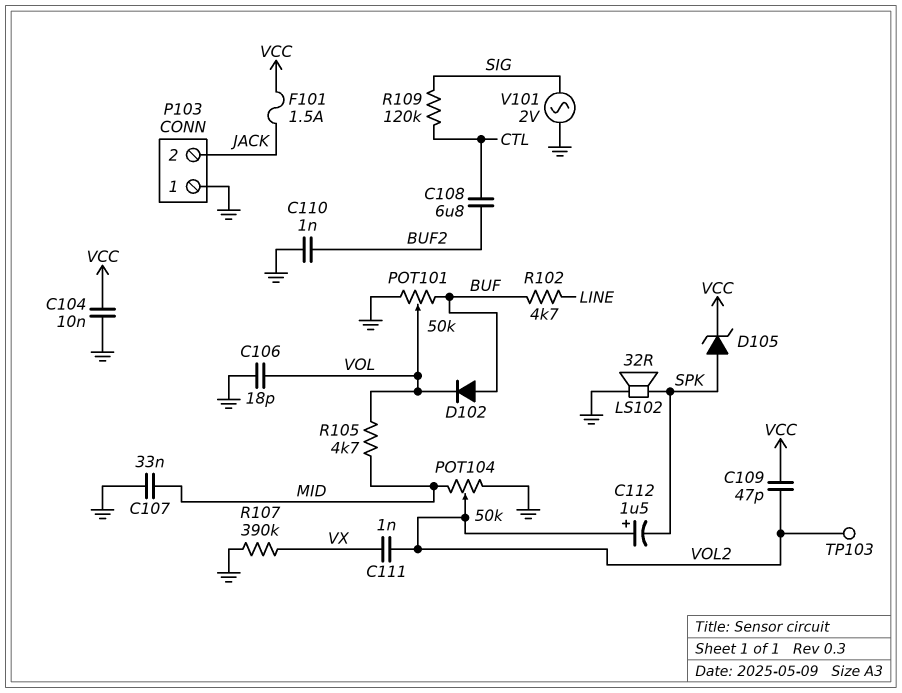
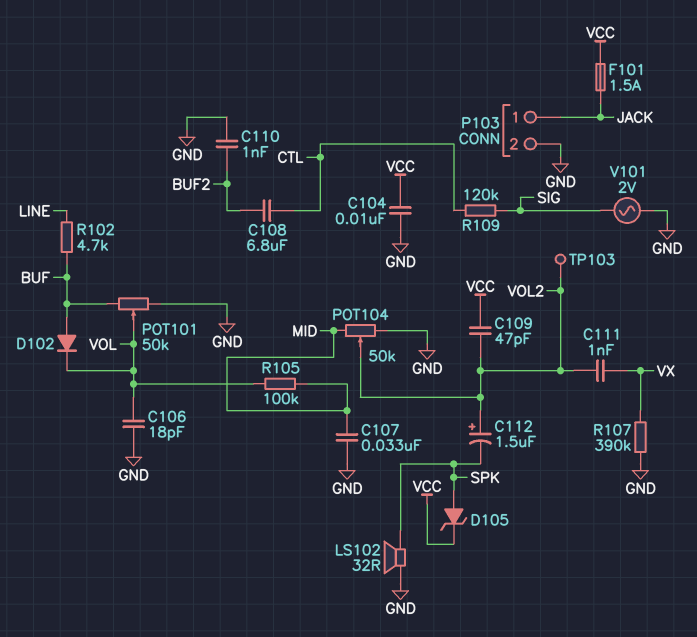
P103 pin 1: GND -> JACK
P103 pin 2: JACK -> GND
R105: 4.7k (MID, VOL) -> 100k (MID, VOL)

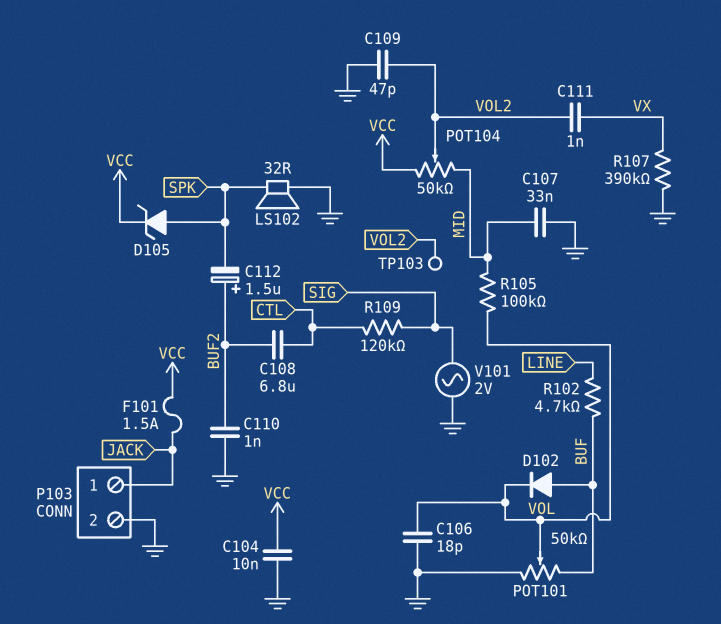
C109: 47pF (VCC, VOL2) -> 47pF (GND, VOL2)
C112: 1.5uF (plus VOL2, minus SPK) -> 1.5uF (plus BUF2, minus SPK)
POT104: 50k (GND, MID, wiper VOL2) -> 50k (MID, VCC, wiper VOL2)

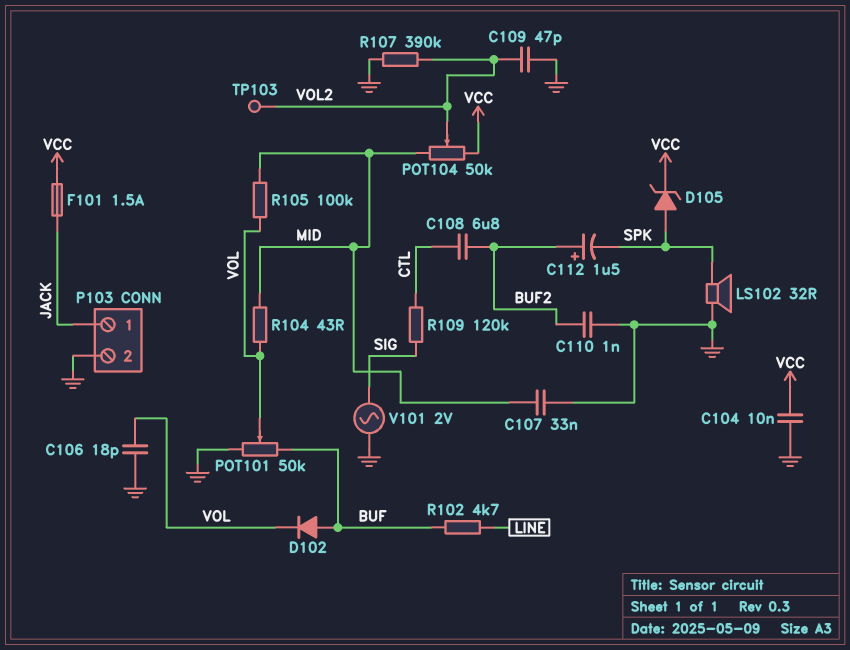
C111: 1nF (VOL2, VX) -> none
R104: none -> 43 (MID, VOL)
R107: 390k (GND, VX) -> 390k (GND, VOL2)

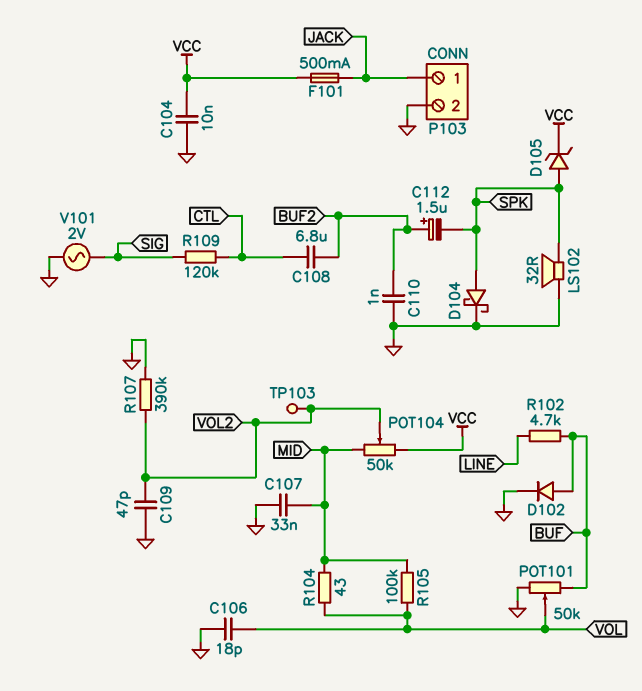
D102: diode (A BUF, K VOL) -> diode (A BUF, K GND)
D104: none -> schottky (A SPK, K GND)
F101: 1.5A (JACK, VCC) -> 500mA (JACK, VCC)

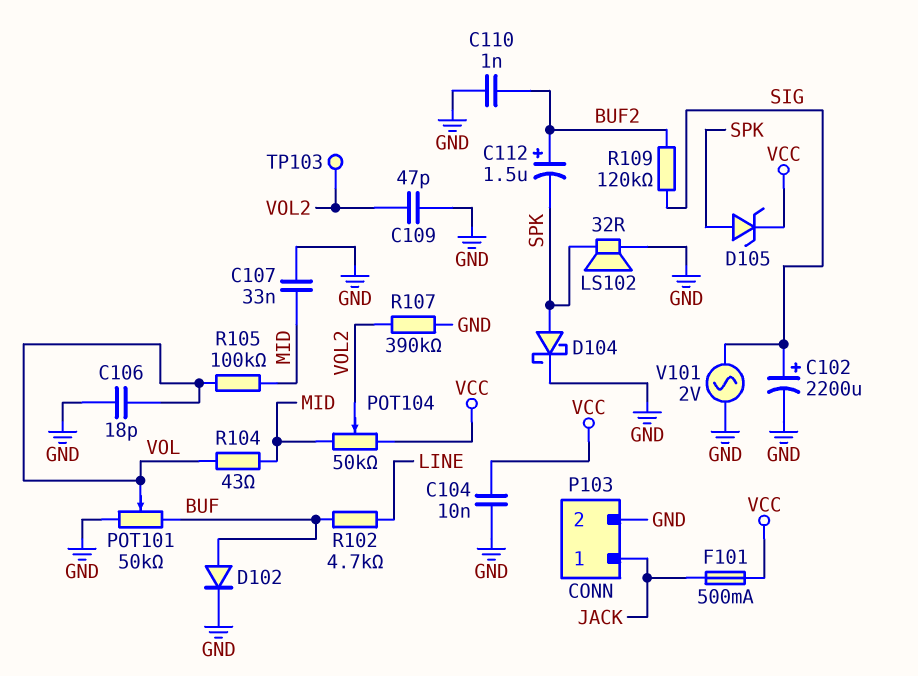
C102: none -> 2200uF (plus SIG, minus GND)
C108: 6.8uF (BUF2, CTL) -> none
R109: 120k (CTL, SIG) -> 120k (BUF2, SIG)

